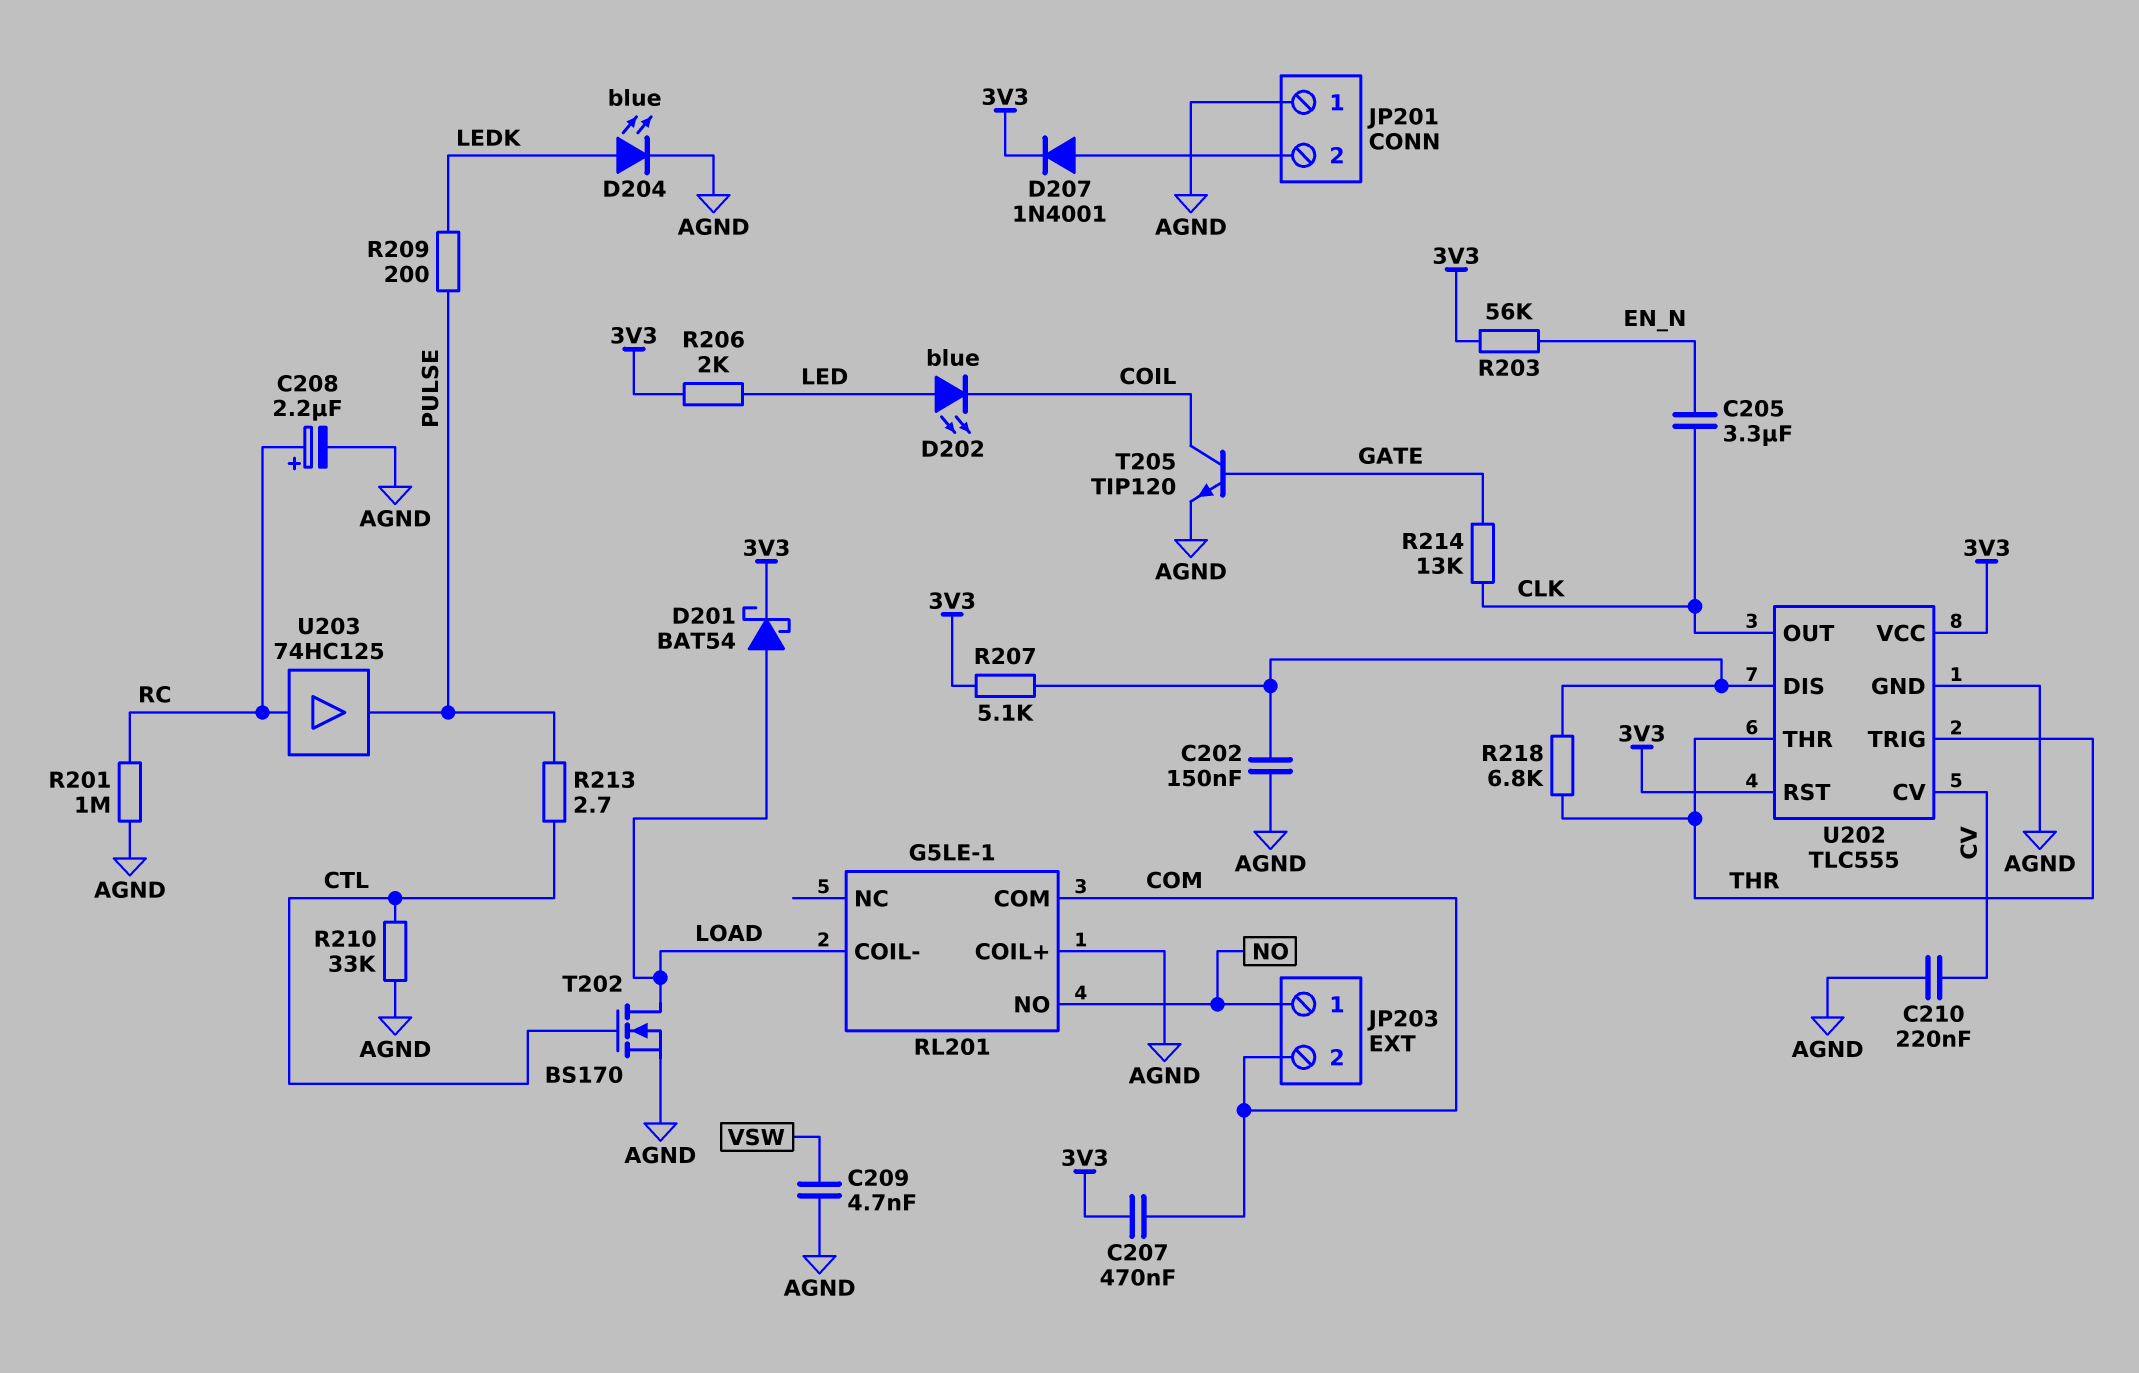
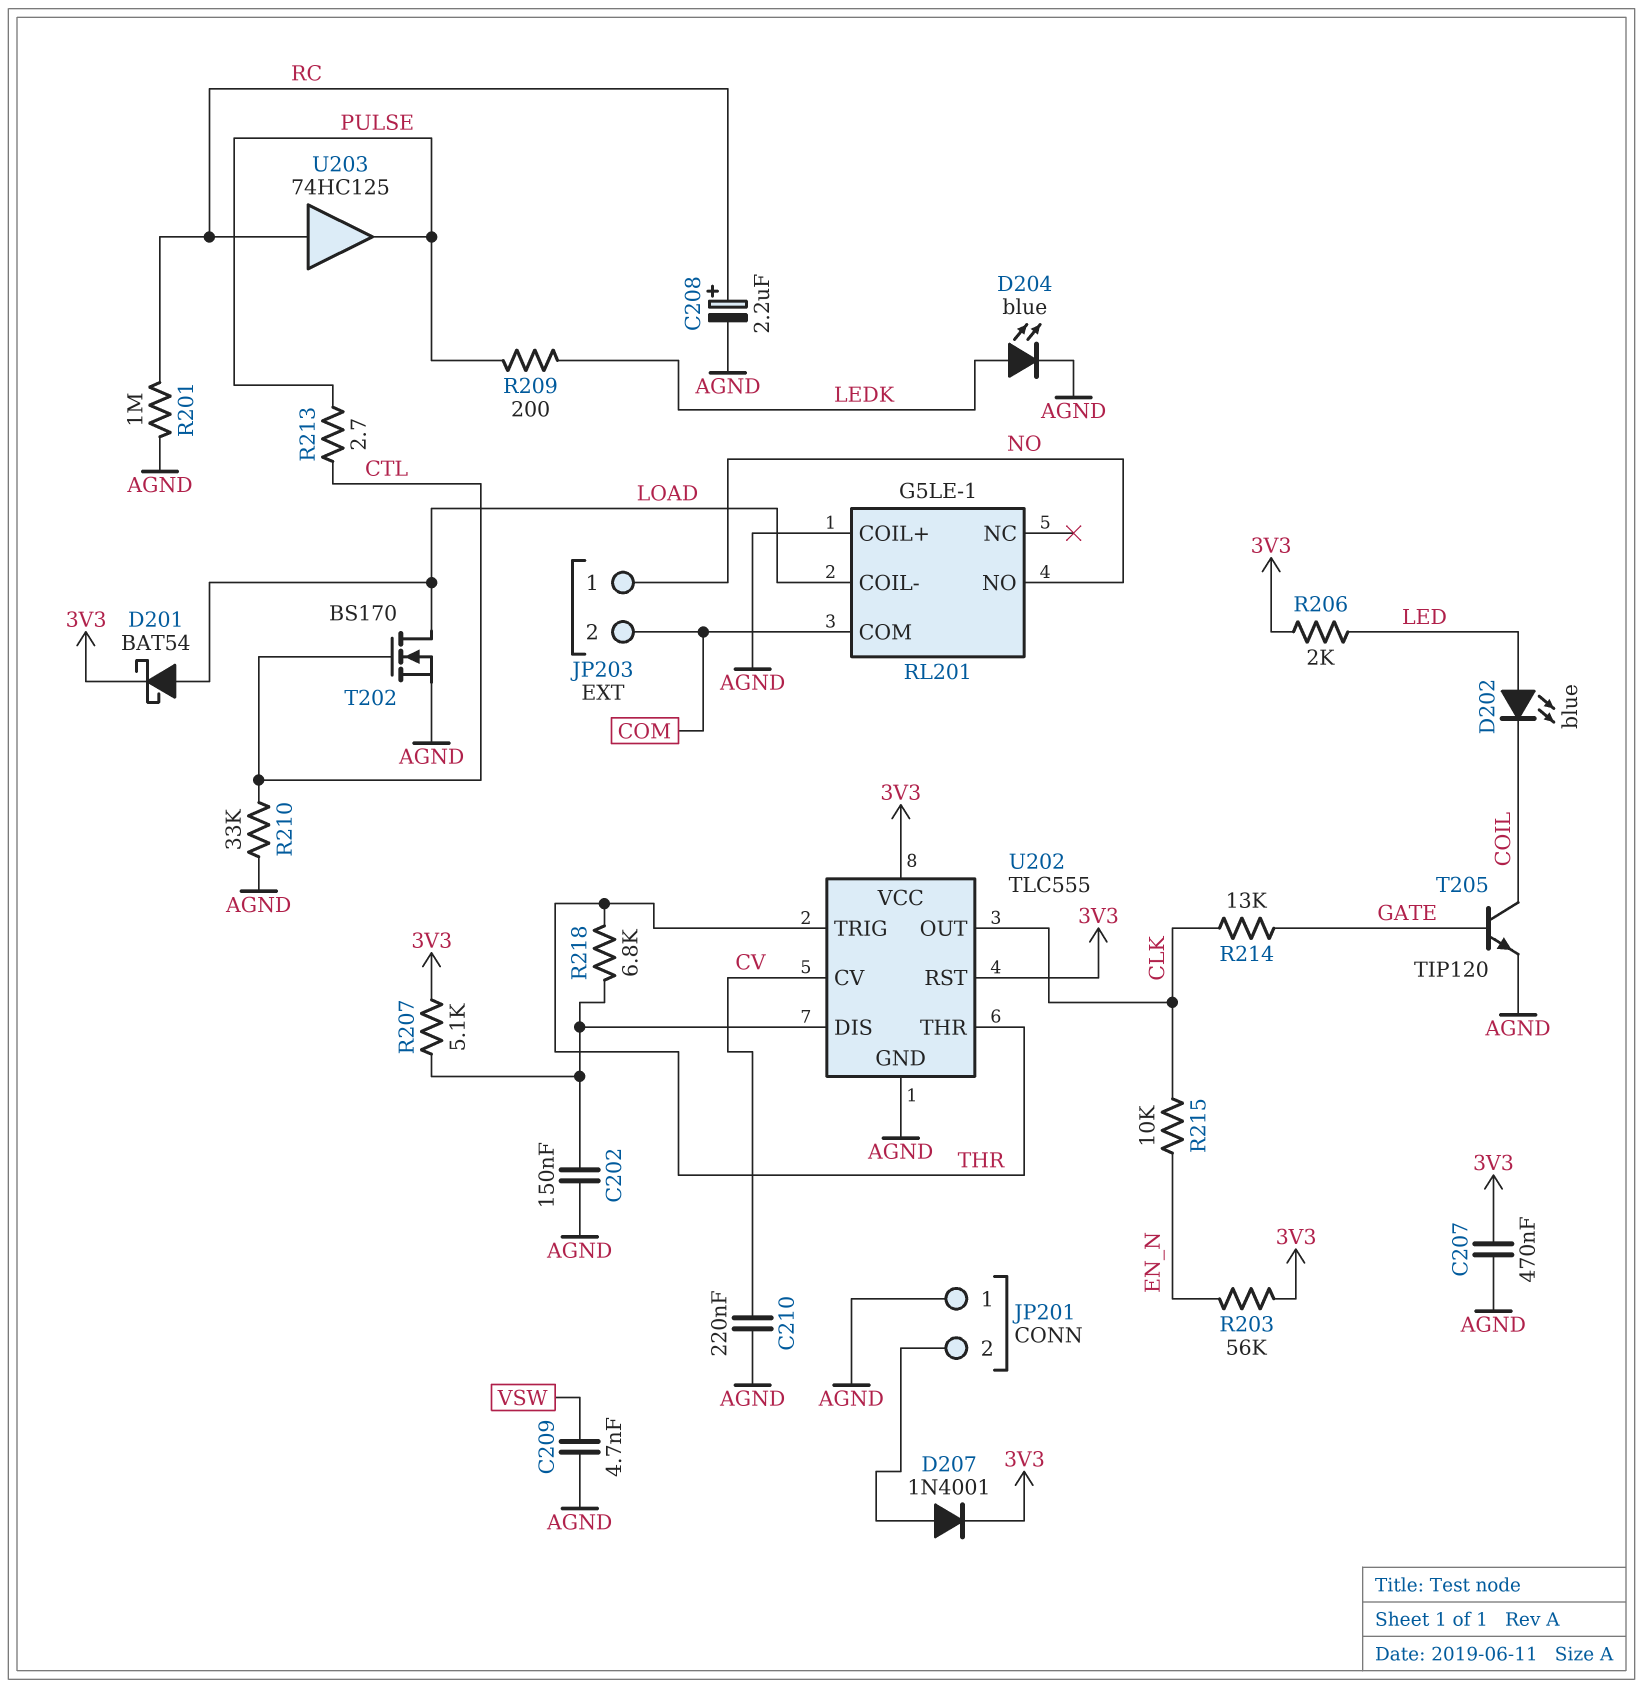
C205: 3.3uF (CLK, EN_N) -> none
C207: 470nF (3V3, COM) -> 470nF (3V3, AGND)
R215: none -> 10k (CLK, EN_N)

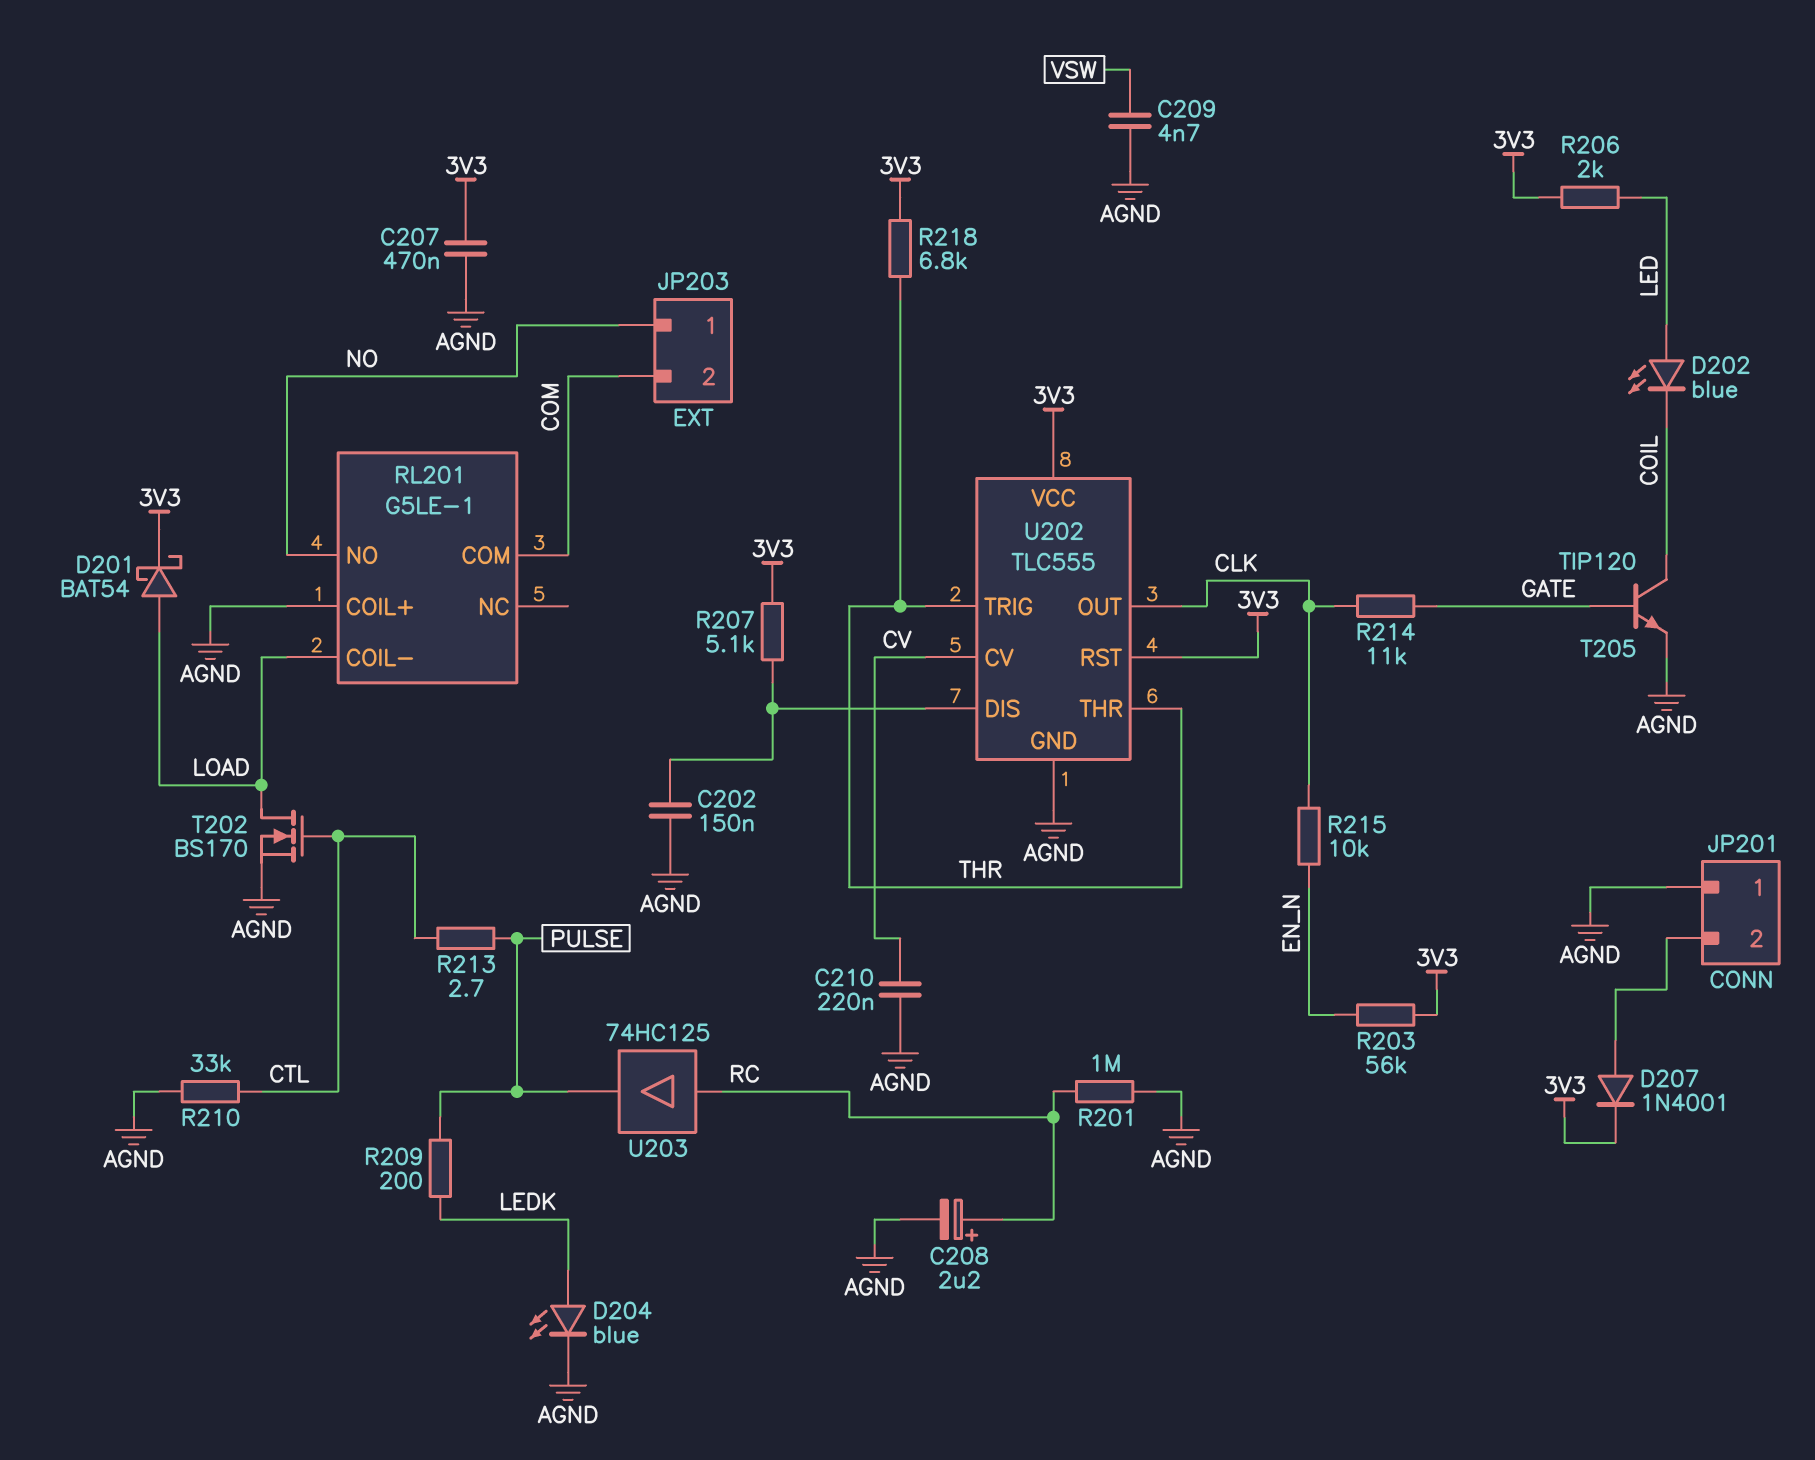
R214: 13k (CLK, GATE) -> 11k (CLK, GATE)
R218: 6.8k (THR, U202/DIS) -> 6.8k (3V3, THR)

